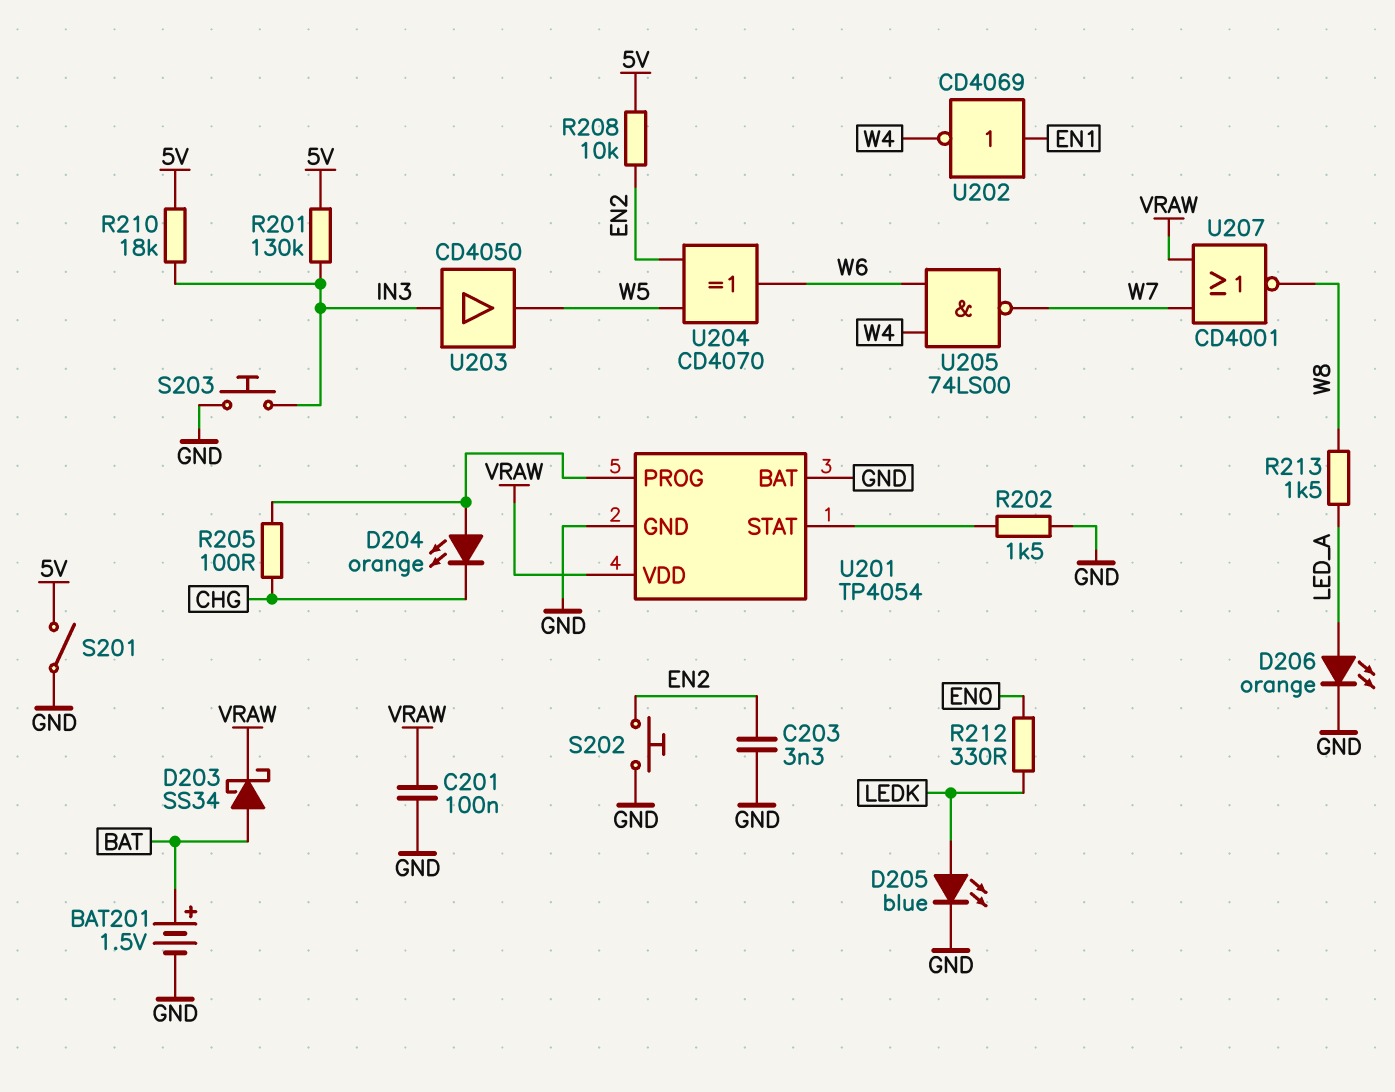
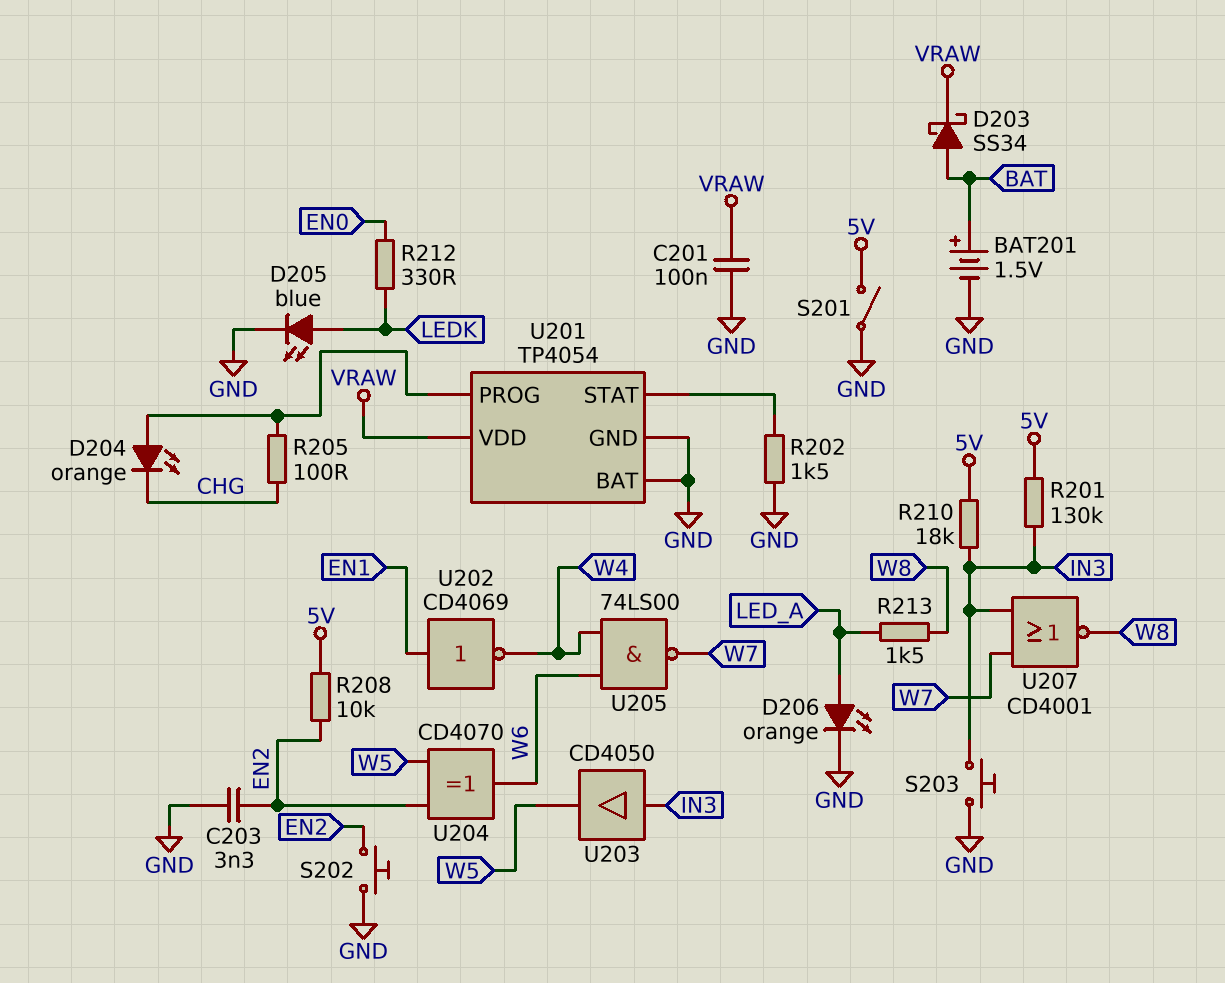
U207: NOR CD4001 (in VRAW, in W7, out W8) -> NOR CD4001 (in IN3, in W7, out W8)

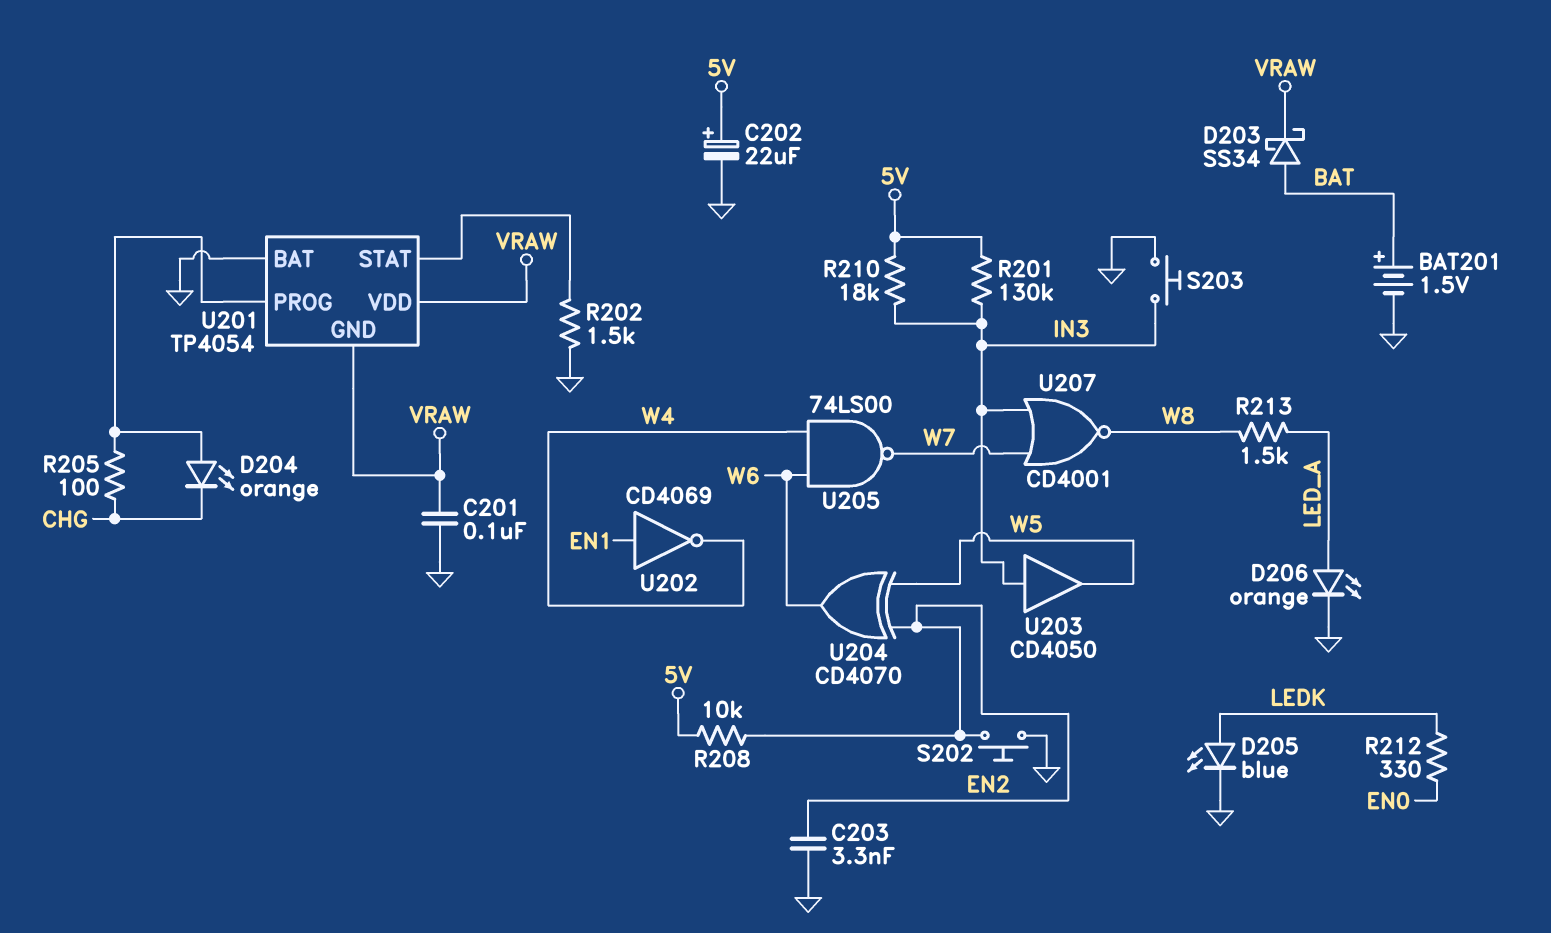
C202: none -> 22uF (plus 5V, minus GND)
S201: switch (5V, GND) -> none
U201 pin GND: GND -> VRAW

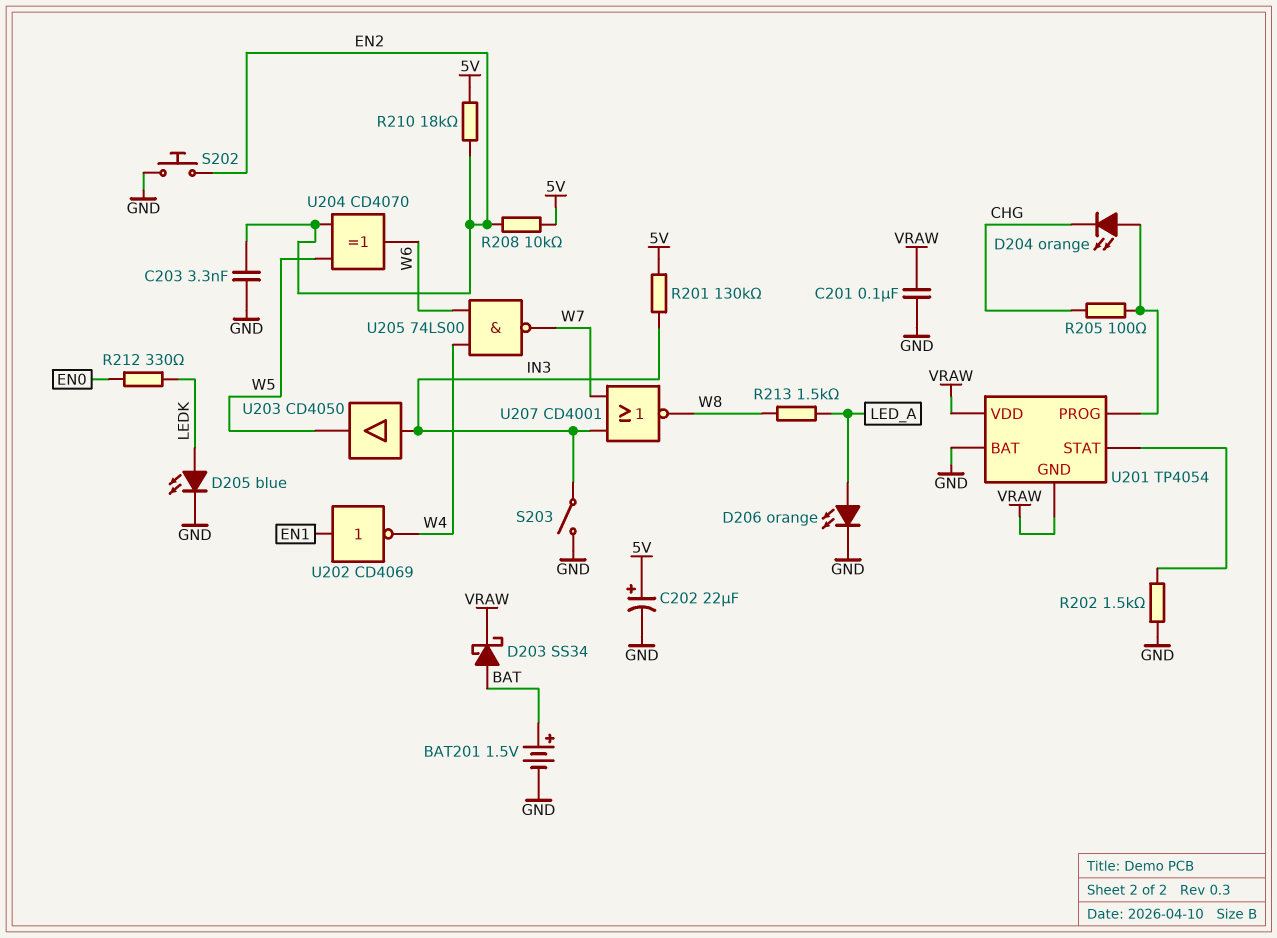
R210: 18k (5V, IN3) -> 18k (5V, EN2)
S203: button (GND, IN3) -> switch (GND, IN3)

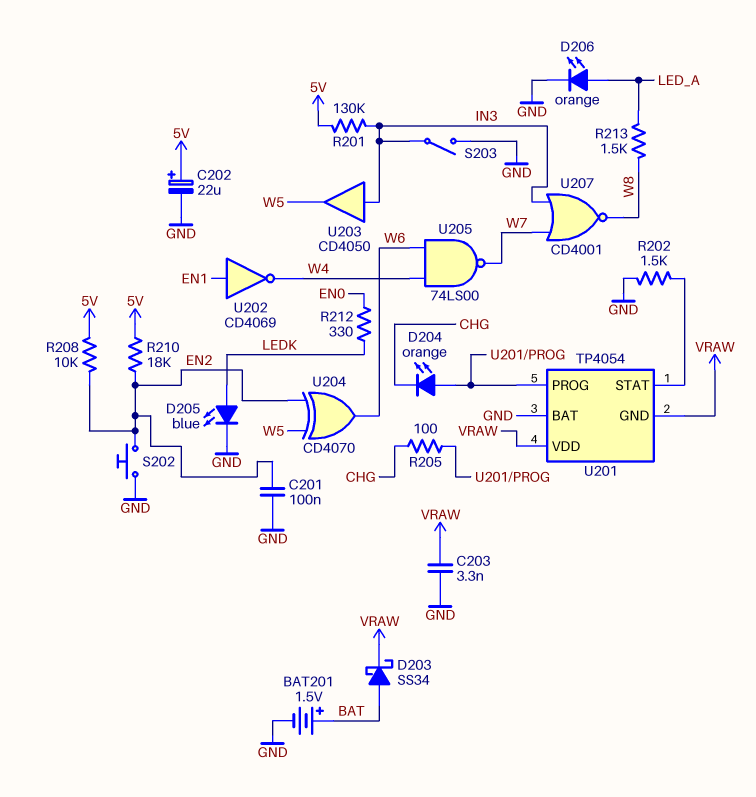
C201: 100nF (GND, VRAW) -> 100nF (EN2, GND)
C203: 3.3nF (EN2, GND) -> 3.3nF (GND, VRAW)

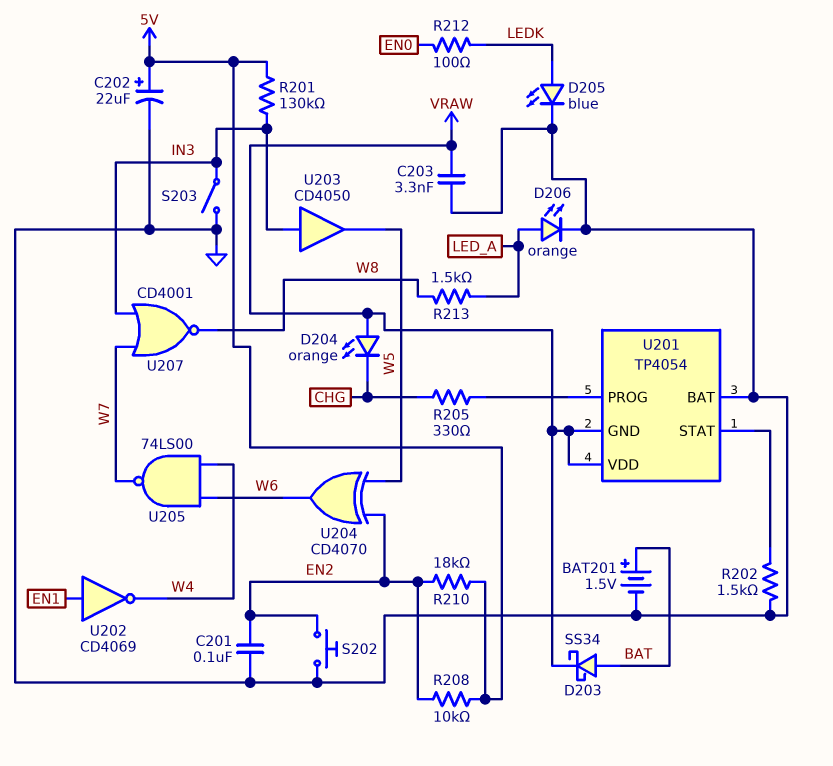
D204: LED orange (A U201/PROG, K CHG) -> LED orange (A VRAW, K CHG)
R205: 100 (CHG, U201/PROG) -> 330 (CHG, U201/PROG)
R212: 330 (EN0, LEDK) -> 100 (EN0, LEDK)

